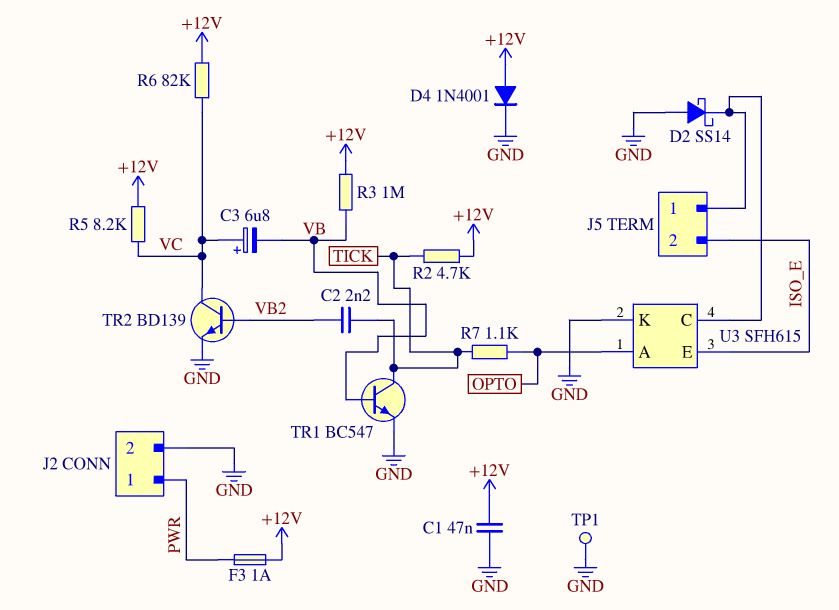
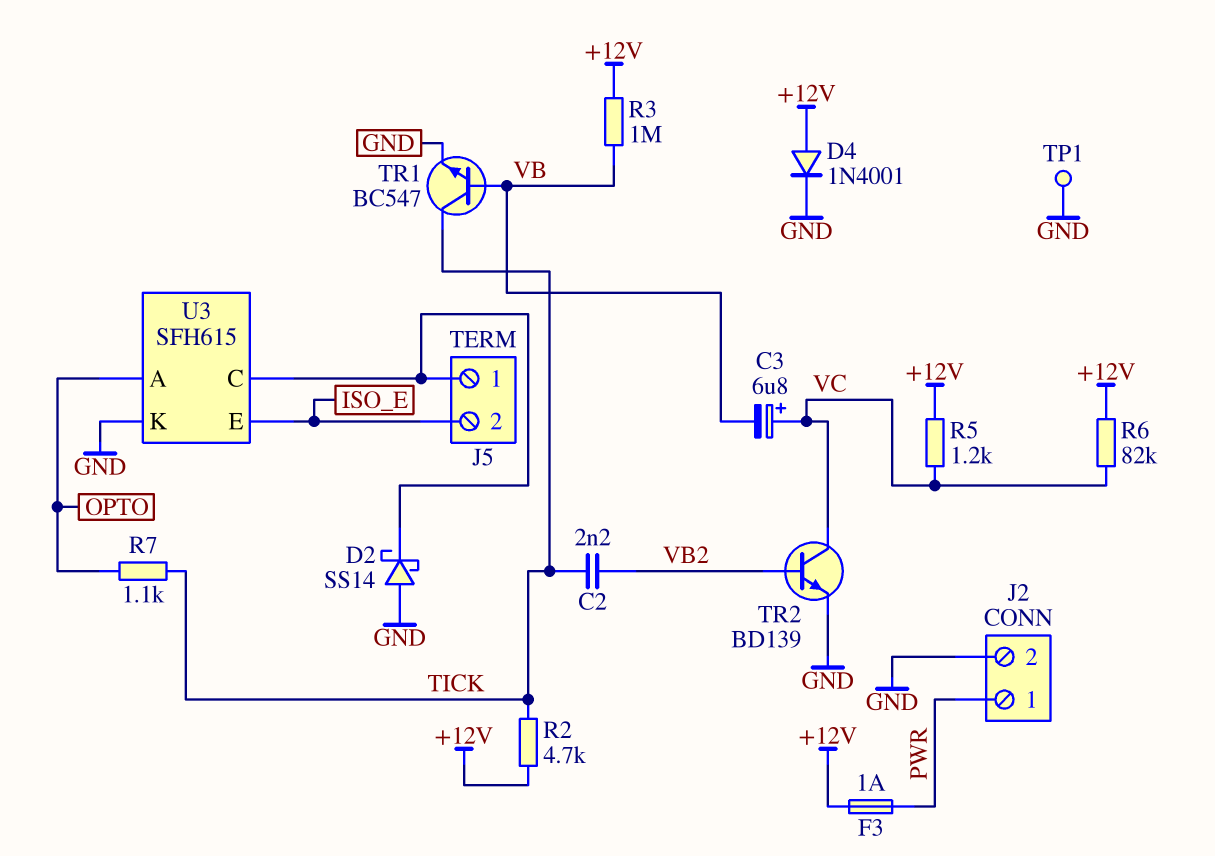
C1: 47nF (+12V, GND) -> none
R5: 8.2k (+12V, VC) -> 1.2k (+12V, VC)

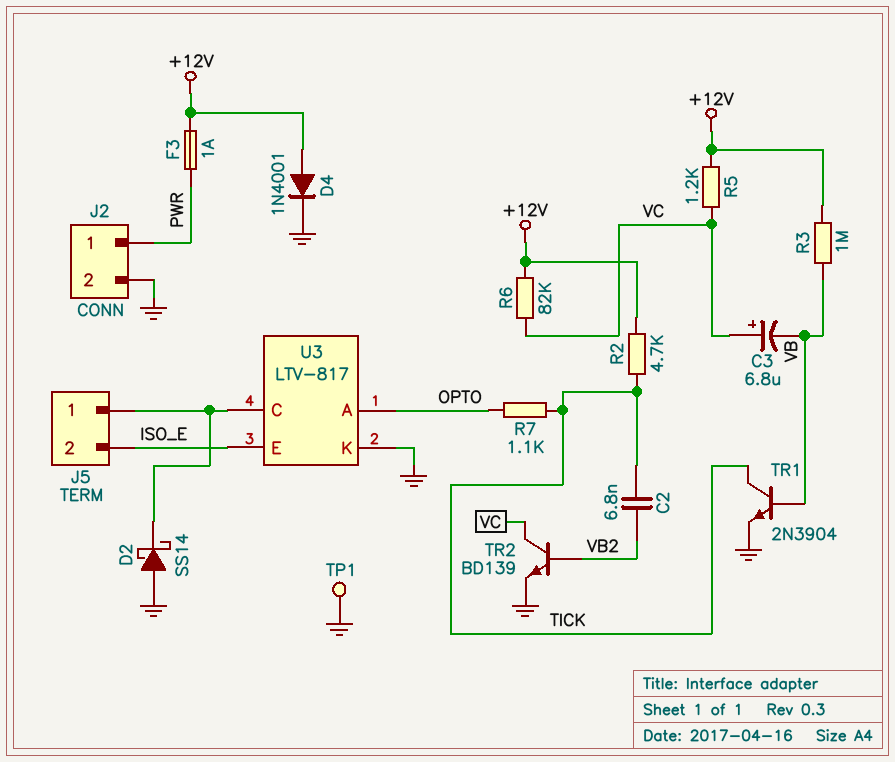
C2: 2.2nF (TICK, VB2) -> 6.8nF (TICK, VB2)
TR1: NPN BC547 (B VB, C TICK, E GND) -> NPN 2N3904 (B VB, C TICK, E GND)
U3: SFH615 -> LTV-817

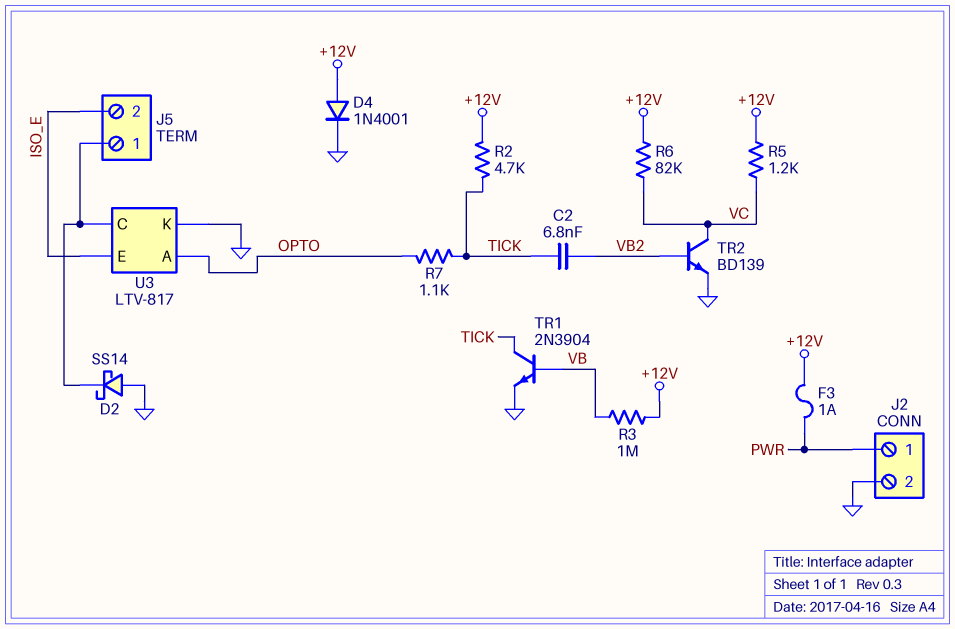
C3: 6.8uF (plus VC, minus VB) -> none
TP1: test point (GND) -> none

